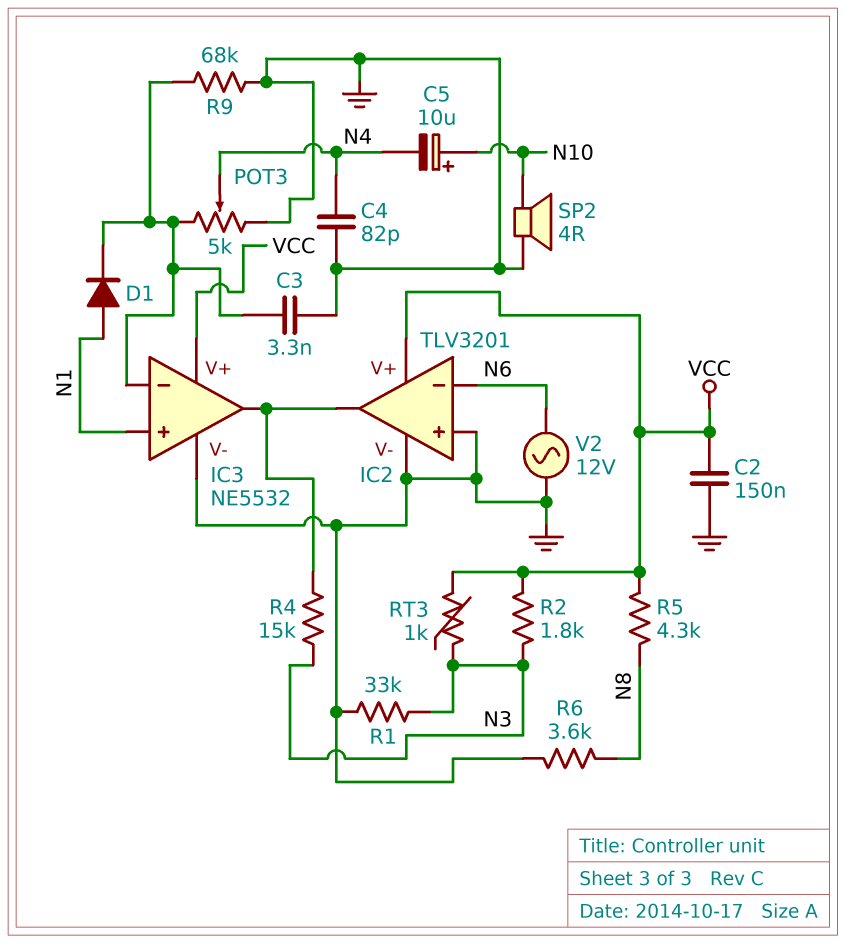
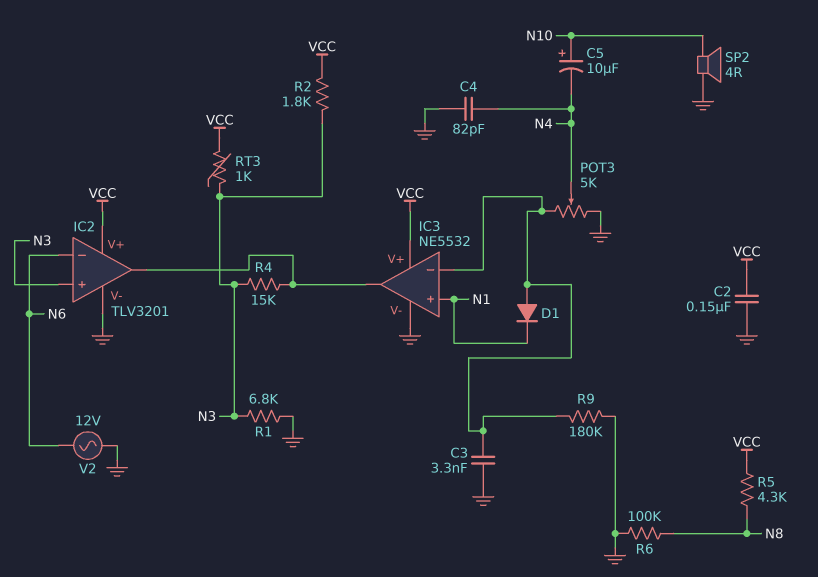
D1: diode (A N1, K IC3/in-) -> diode (A IC3/in-, K N1)
IC2 pin in+: GND -> N3
R1: 33k (GND, N3) -> 6.8k (GND, N3)
R6: 3.6k (GND, N8) -> 100k (GND, N8)
R9: 68k (GND, IC3/in-) -> 180k (GND, IC3/in-)

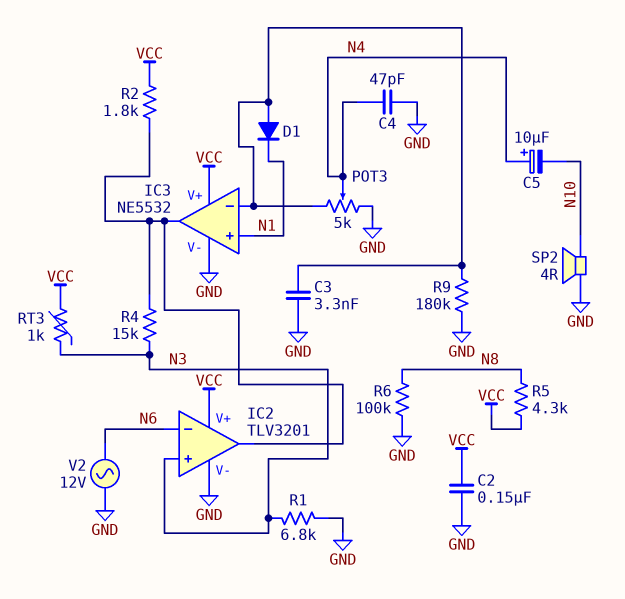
C4: 82pF (GND, N4) -> 47pF (GND, N4)
C5: 10uF (plus N10, minus N4) -> 10uF (plus N4, minus N10)
R2: 1.8k (N3, VCC) -> 1.8k (IC2/out, VCC)

